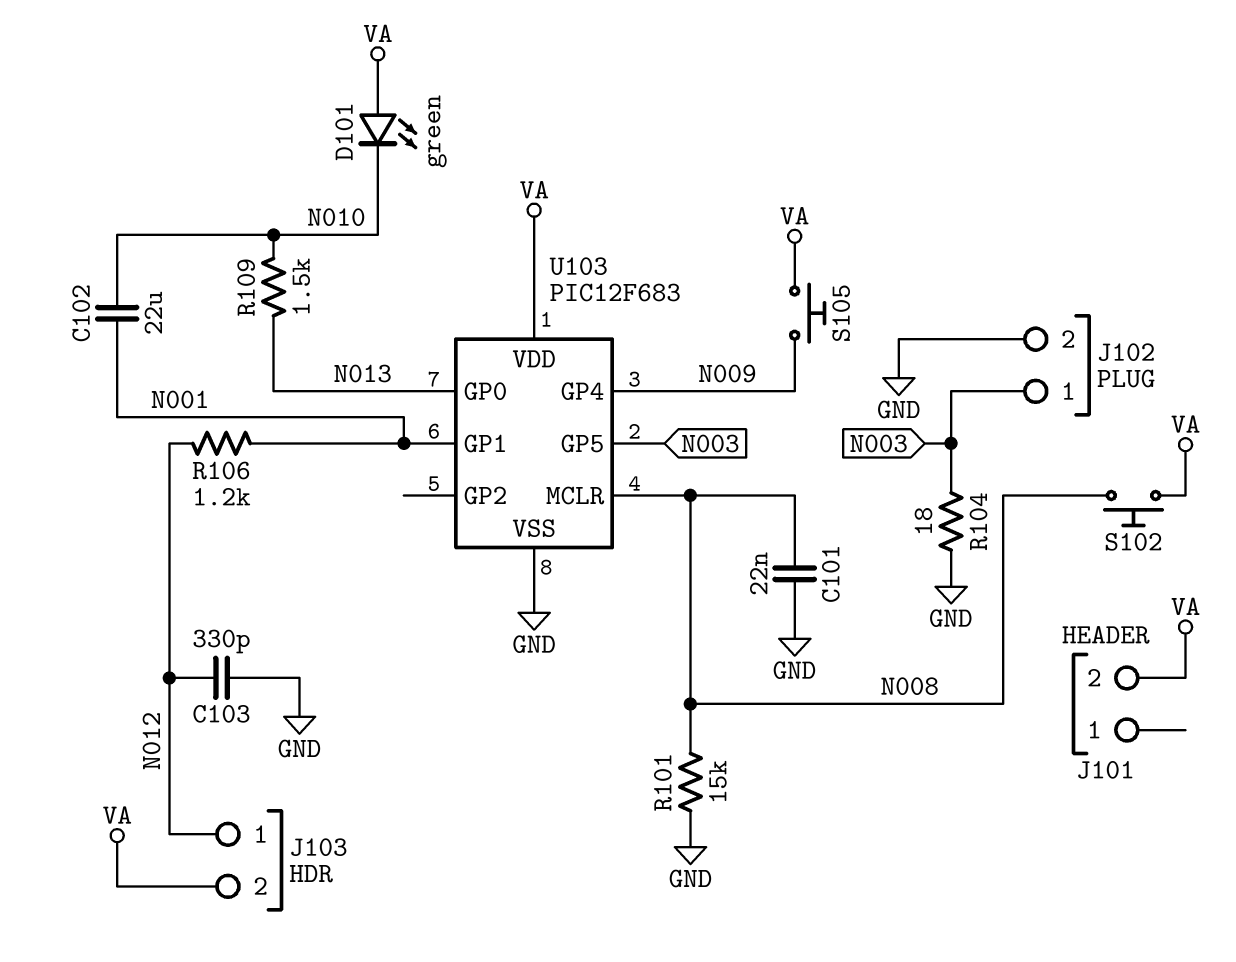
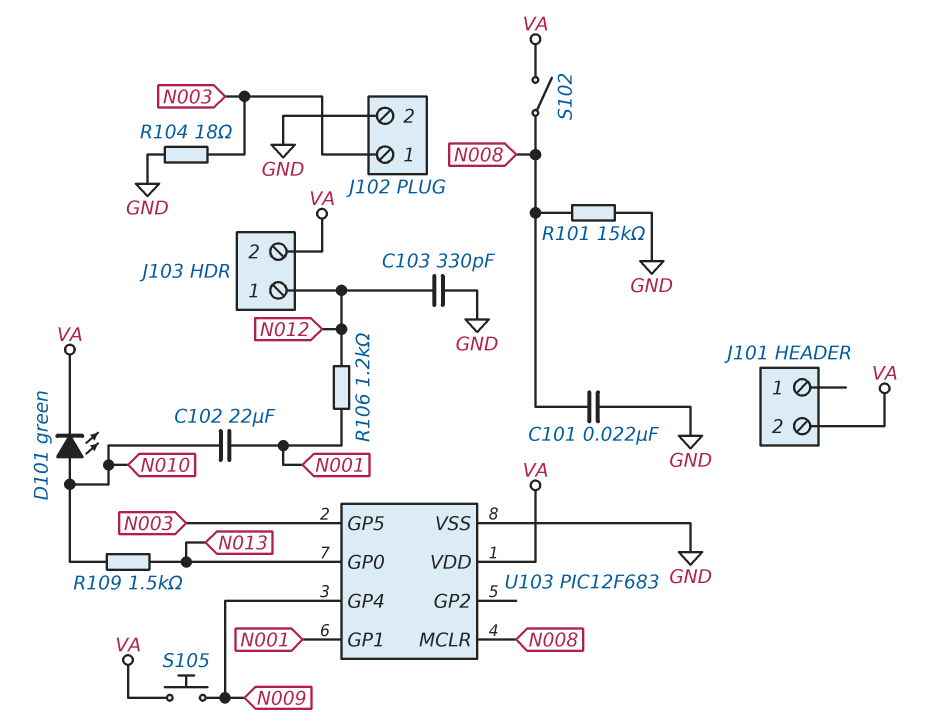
D101: LED green (A VA, K N010) -> LED green (A N010, K VA)
S102: button (N008, VA) -> switch (N008, VA)

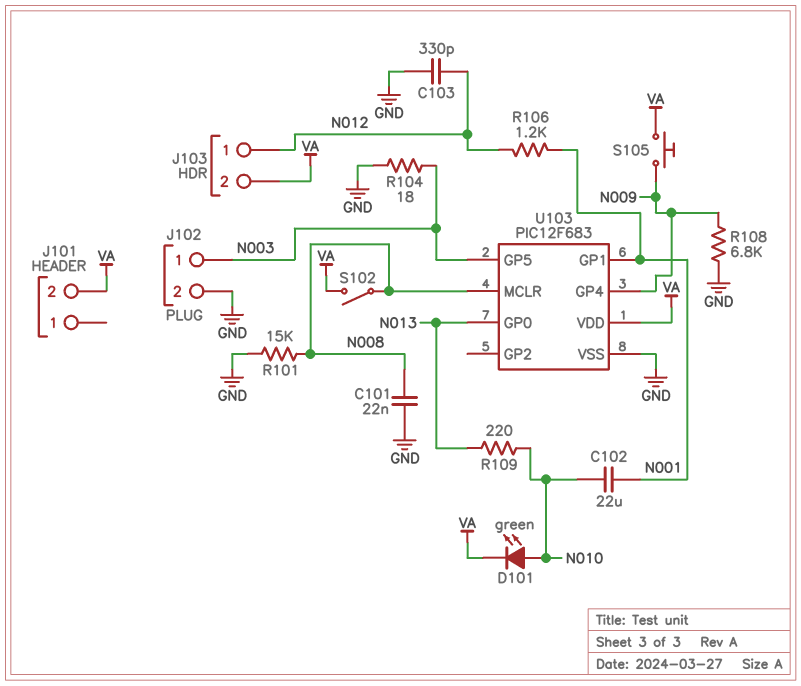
R108: none -> 6.8k (GND, N009)
R109: 1.5k (N010, N013) -> 220 (N010, N013)

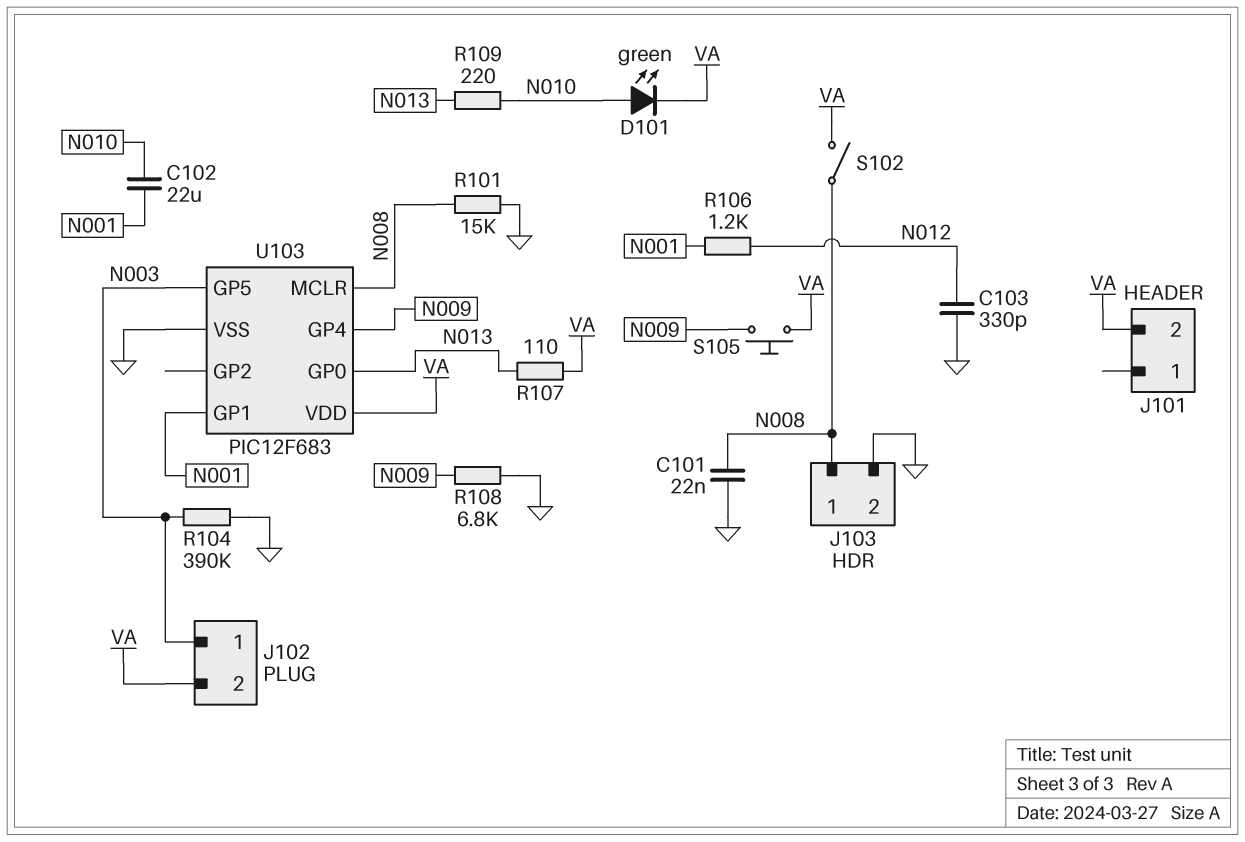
J102 pin 2: GND -> VA
J103 pin 1: N012 -> N008
J103 pin 2: VA -> GND
R104: 18 (GND, N003) -> 390k (GND, N003)
R107: none -> 110 (N013, VA)

